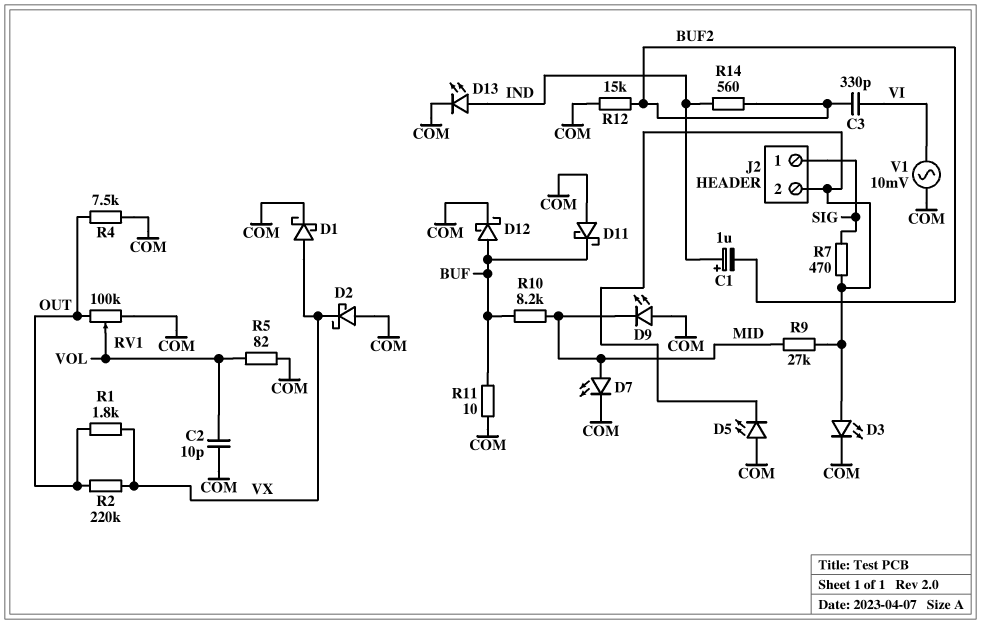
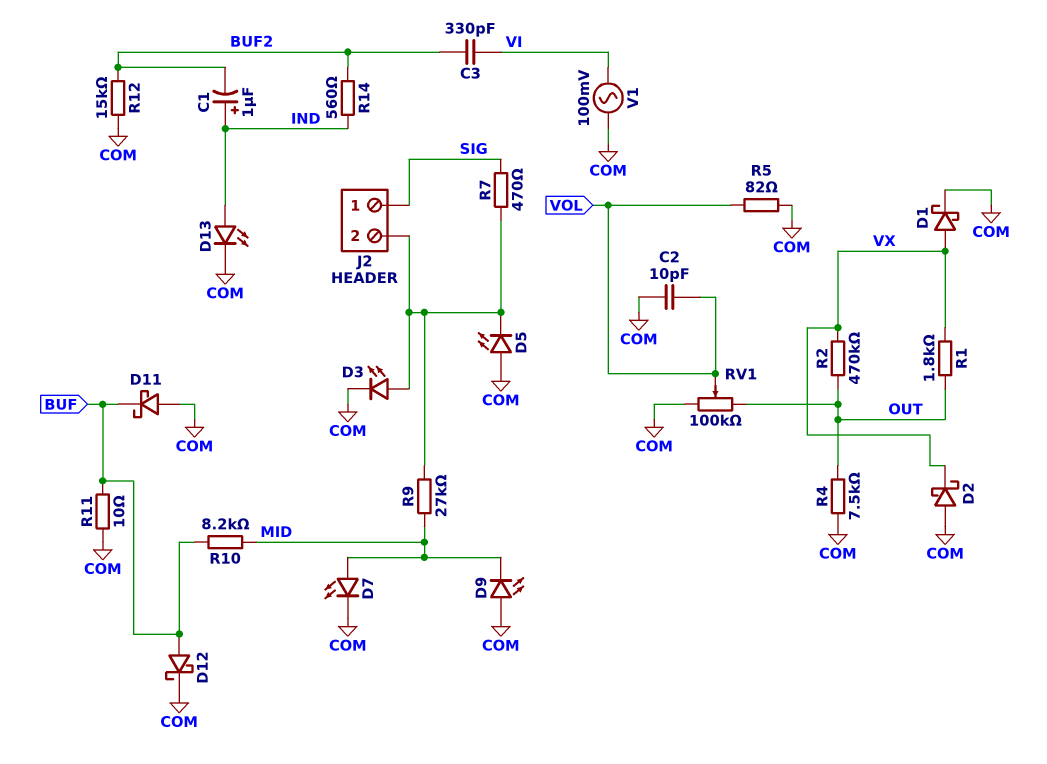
R2: 220k (OUT, VX) -> 470k (OUT, VX)
V1: AC 10mV (COM, VI) -> AC 100mV (COM, VI)

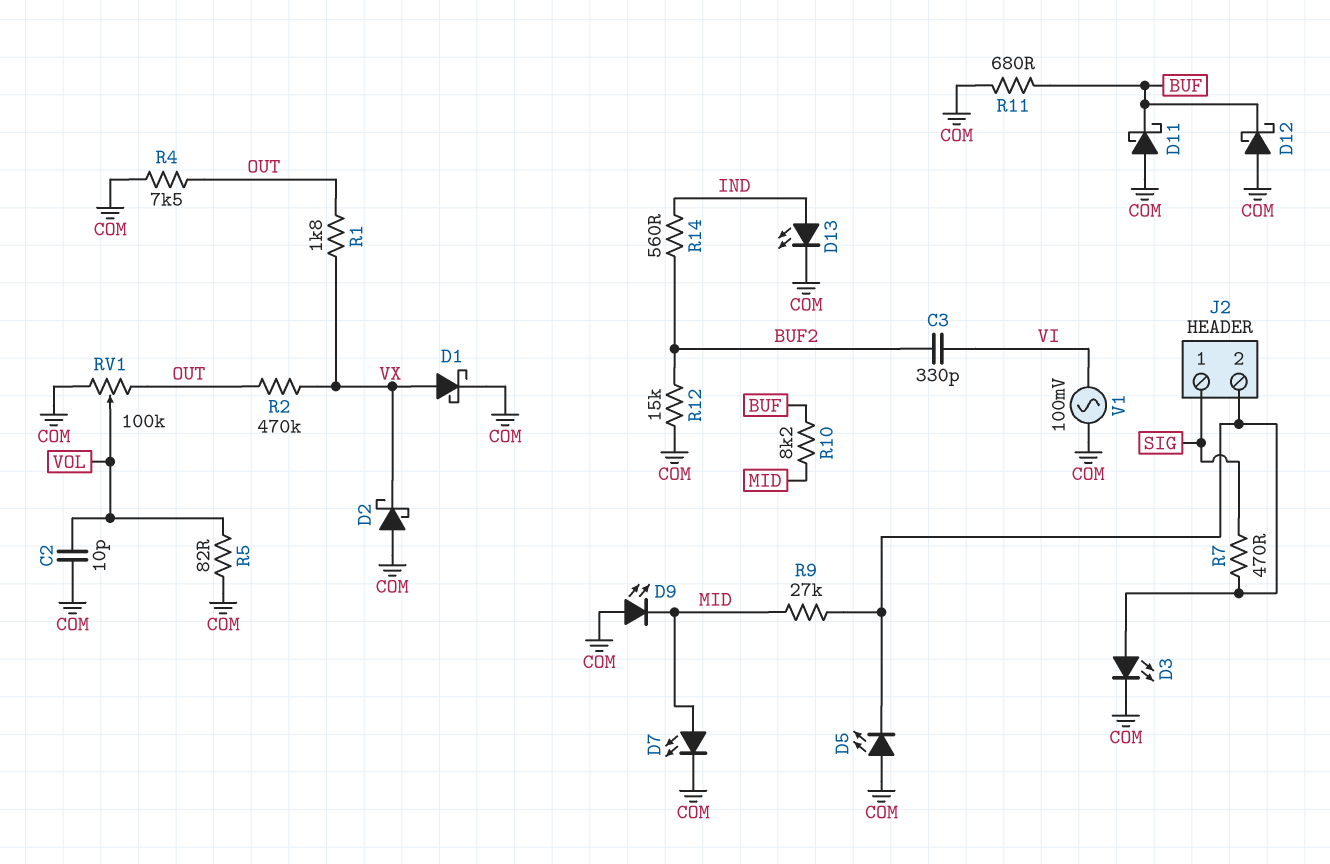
C1: 1uF (plus IND, minus BUF2) -> none
D12: schottky (A BUF, K COM) -> schottky (A COM, K BUF)
R11: 10 (BUF, COM) -> 680 (BUF, COM)

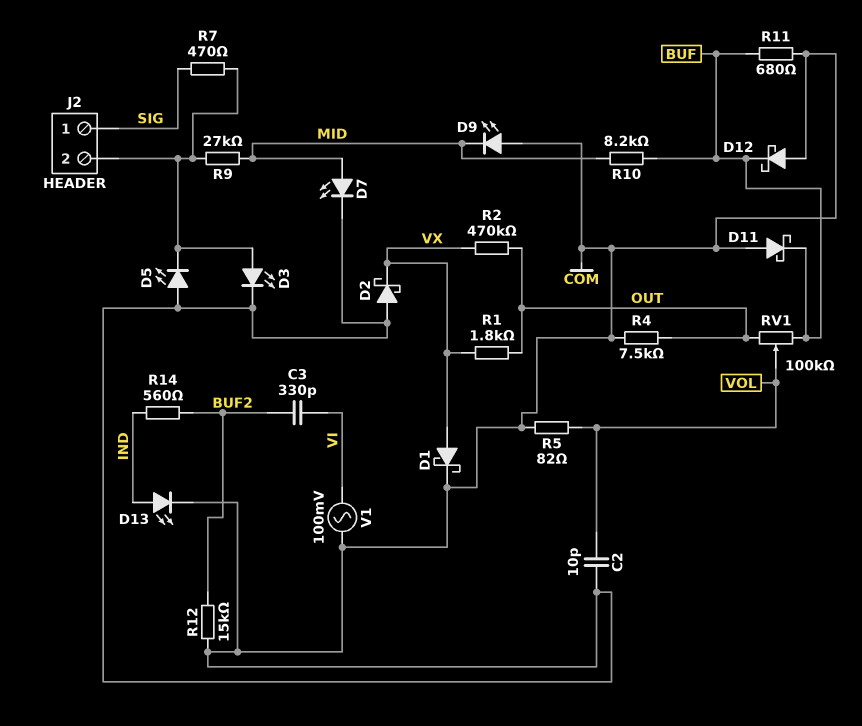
RV1: 100k (COM, OUT, wiper VOL) -> 100k (BUF, OUT, wiper VOL)

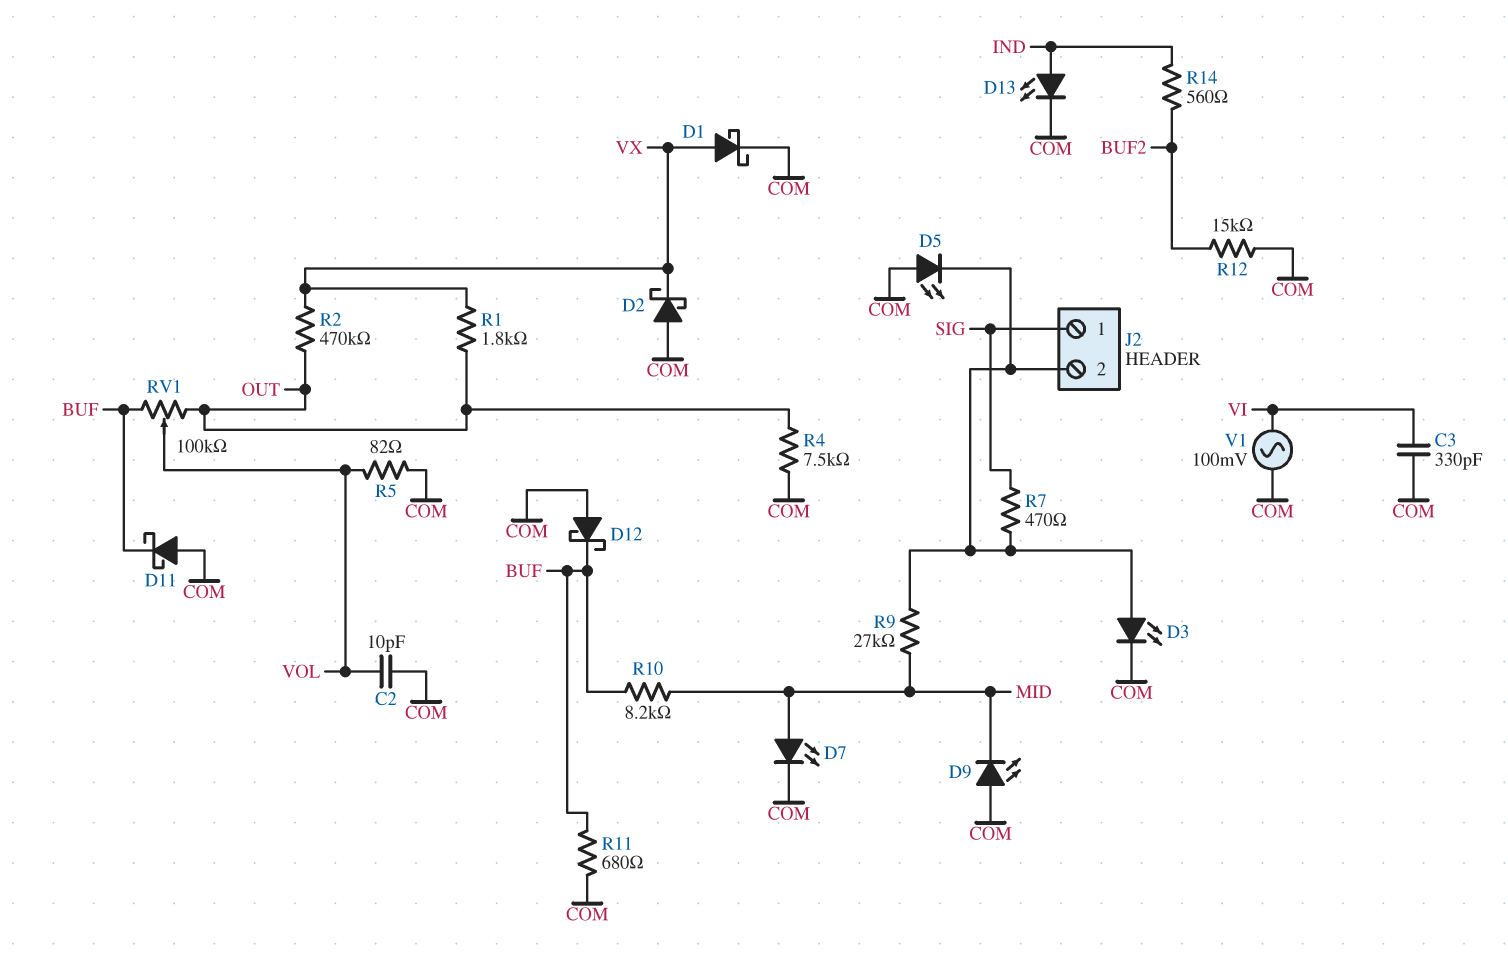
C3: 330pF (BUF2, VI) -> 330pF (COM, VI)

